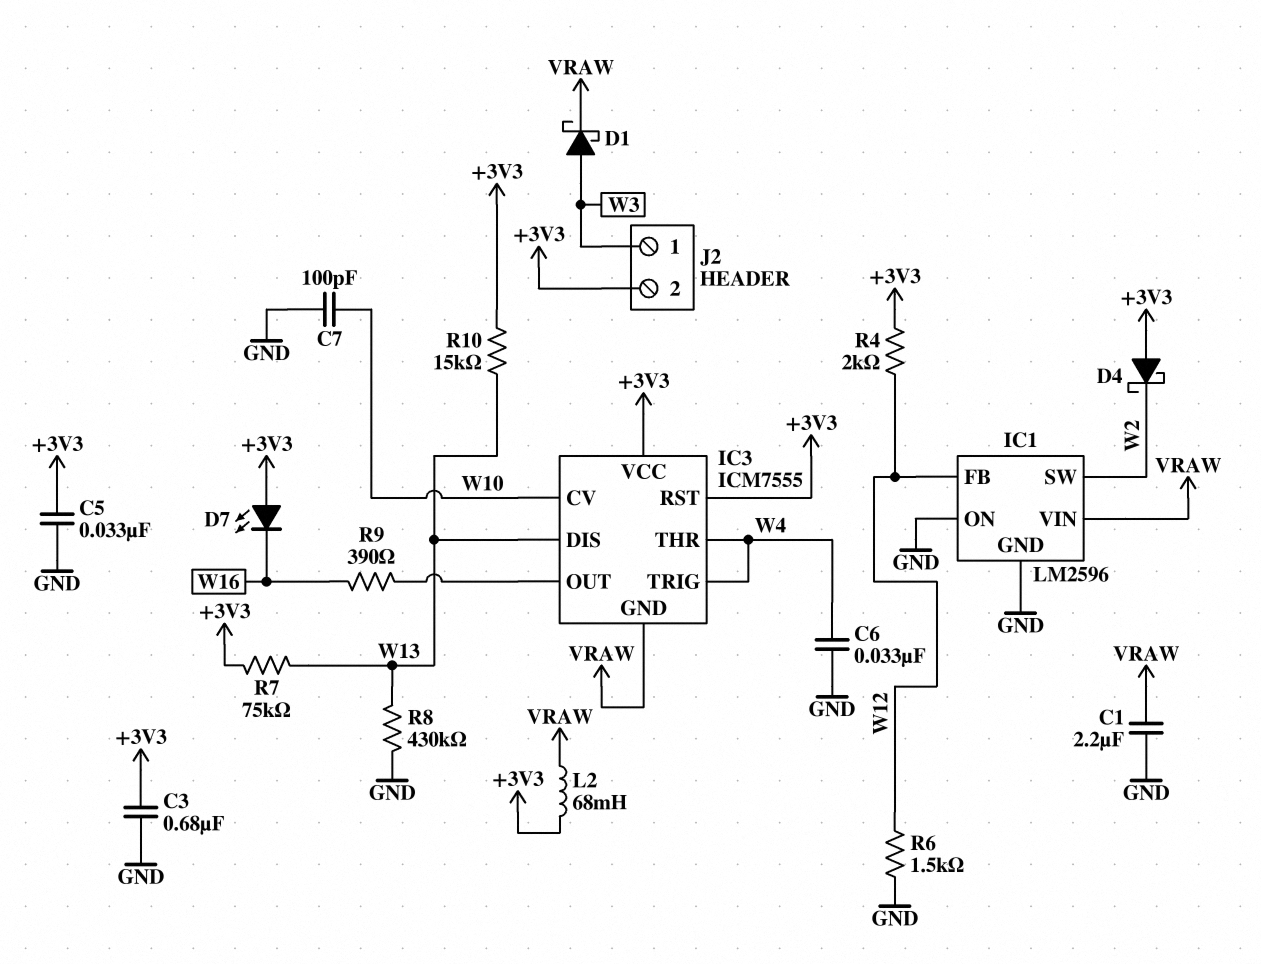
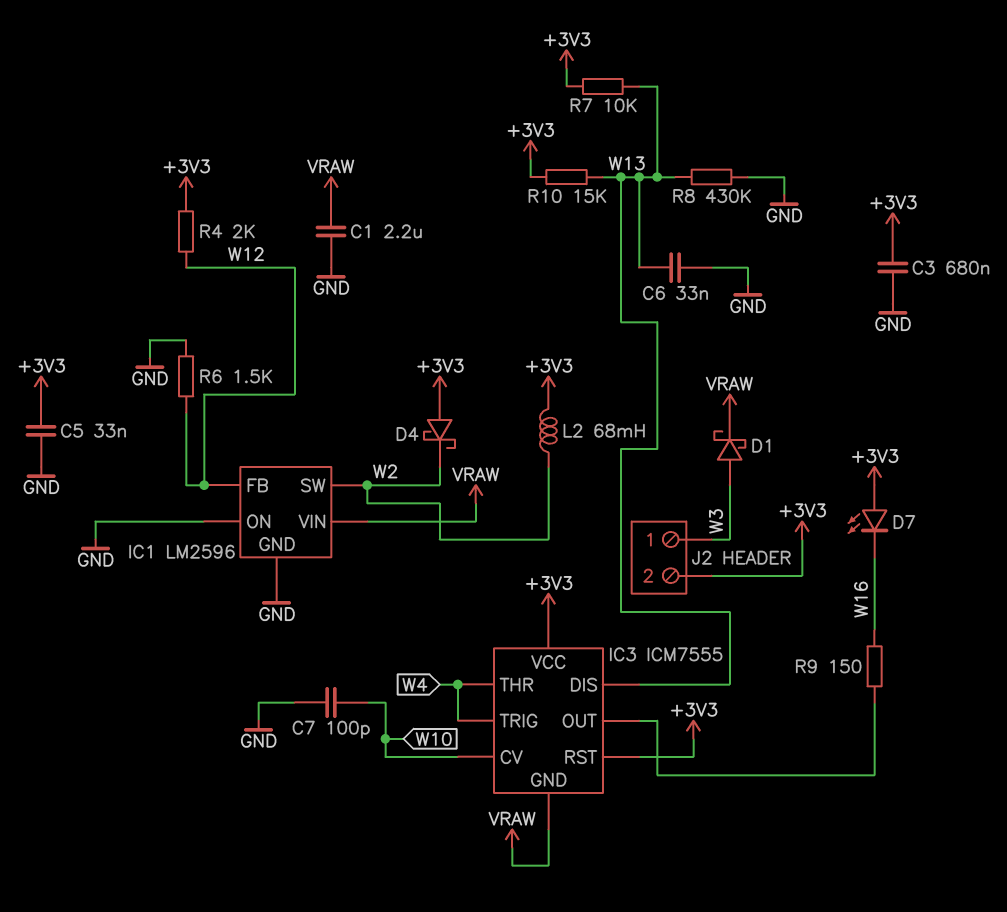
C6: 33nF (GND, W4) -> 33nF (GND, W13)
L2: 68mH (+3V3, VRAW) -> 68mH (+3V3, W2)
R7: 75k (+3V3, W13) -> 10k (+3V3, W13)
R9: 390 (IC3/OUT, W16) -> 150 (IC3/OUT, W16)

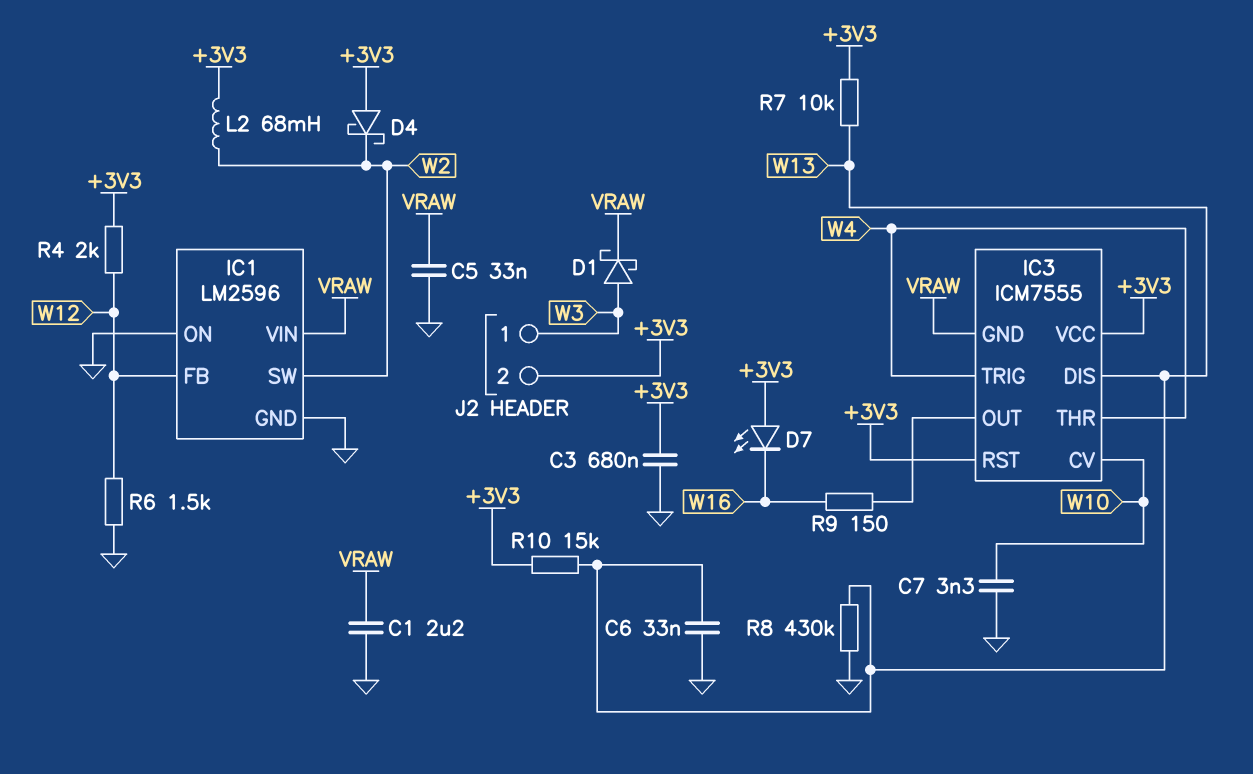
C5: 33nF (+3V3, GND) -> 33nF (GND, VRAW)
C7: 100pF (GND, W10) -> 3.3nF (GND, W10)

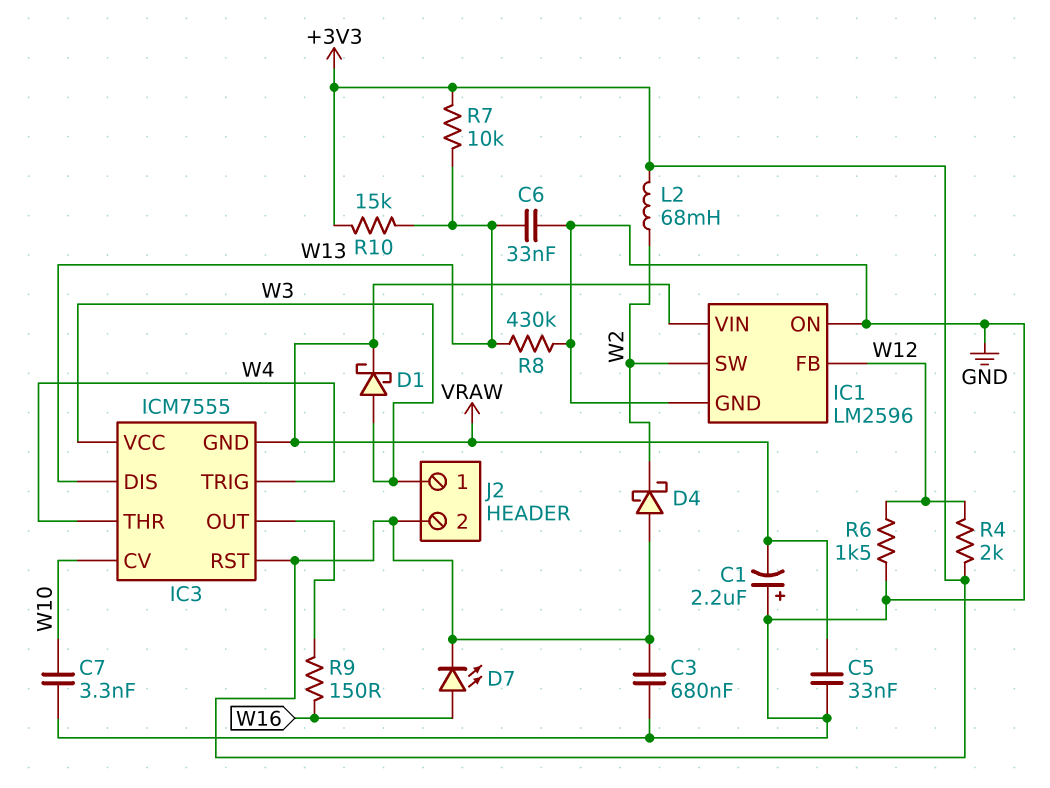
C1: 2.2uF (GND, VRAW) -> 2.2uF (plus GND, minus VRAW)
D7: LED (A +3V3, K W16) -> LED (A W16, K +3V3)
IC3 pin VCC: +3V3 -> W3

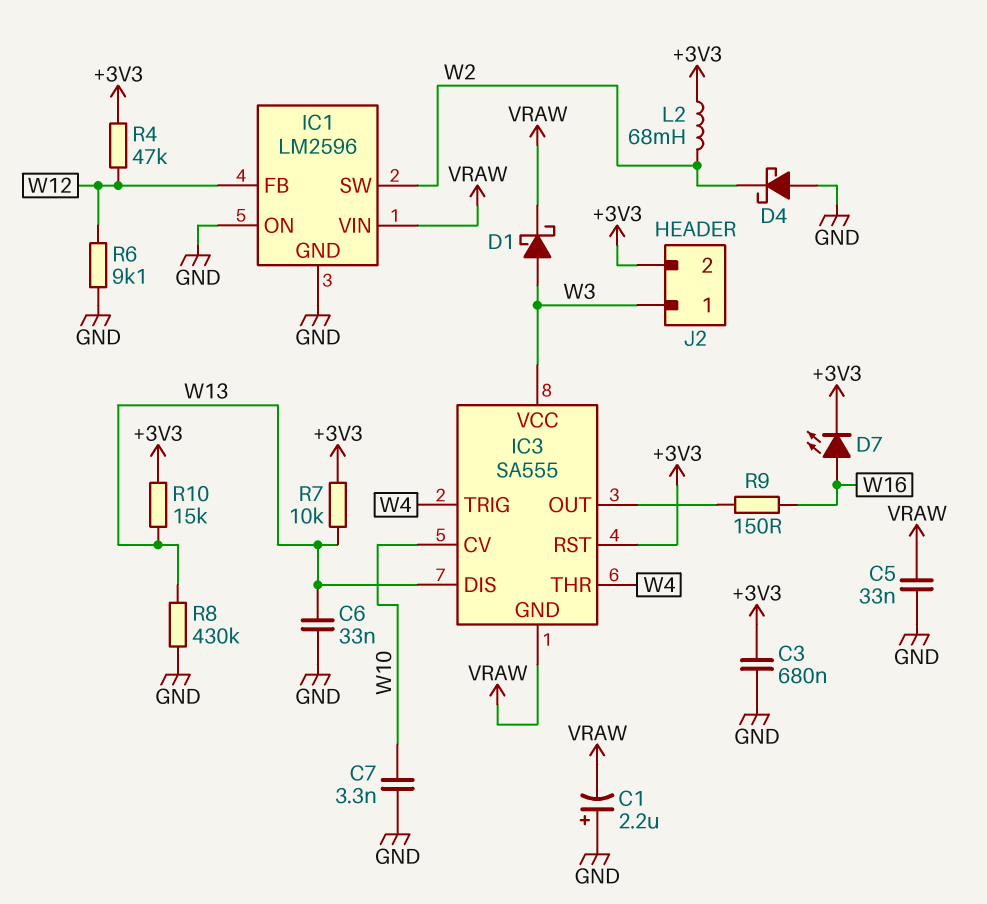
D4: schottky (A +3V3, K W2) -> schottky (A GND, K W2)
IC3: ICM7555 -> SA555
R4: 2k (+3V3, W12) -> 47k (+3V3, W12)
R6: 1.5k (GND, W12) -> 9.1k (GND, W12)

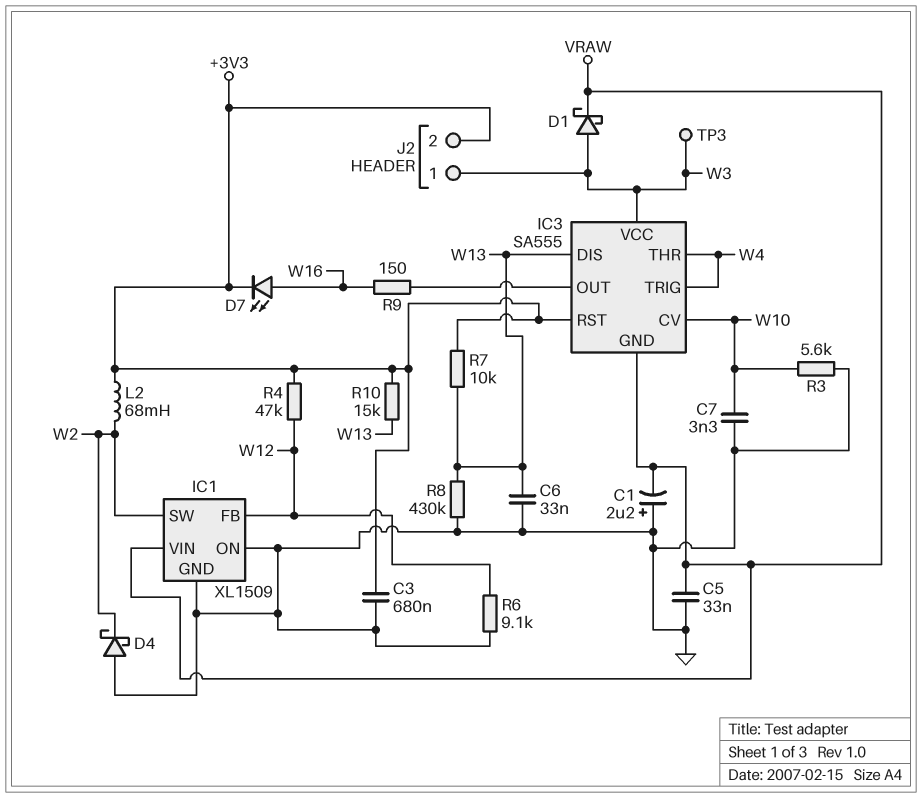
IC1: LM2596 -> XL1509
R3: none -> 5.6k (GND, W10)
TP3: none -> test point (W3)

